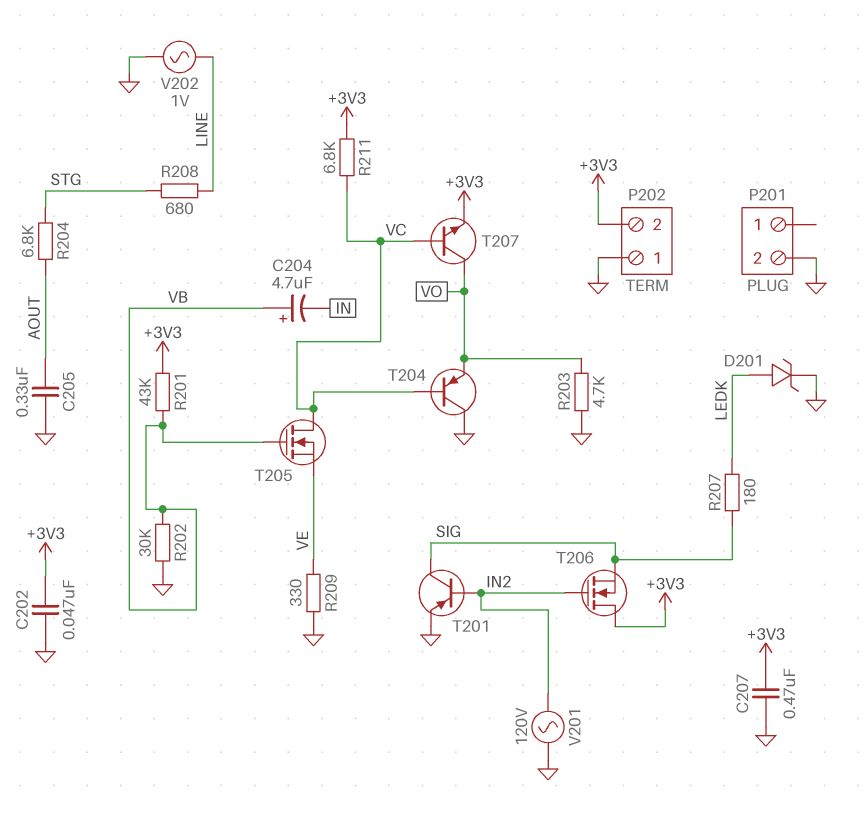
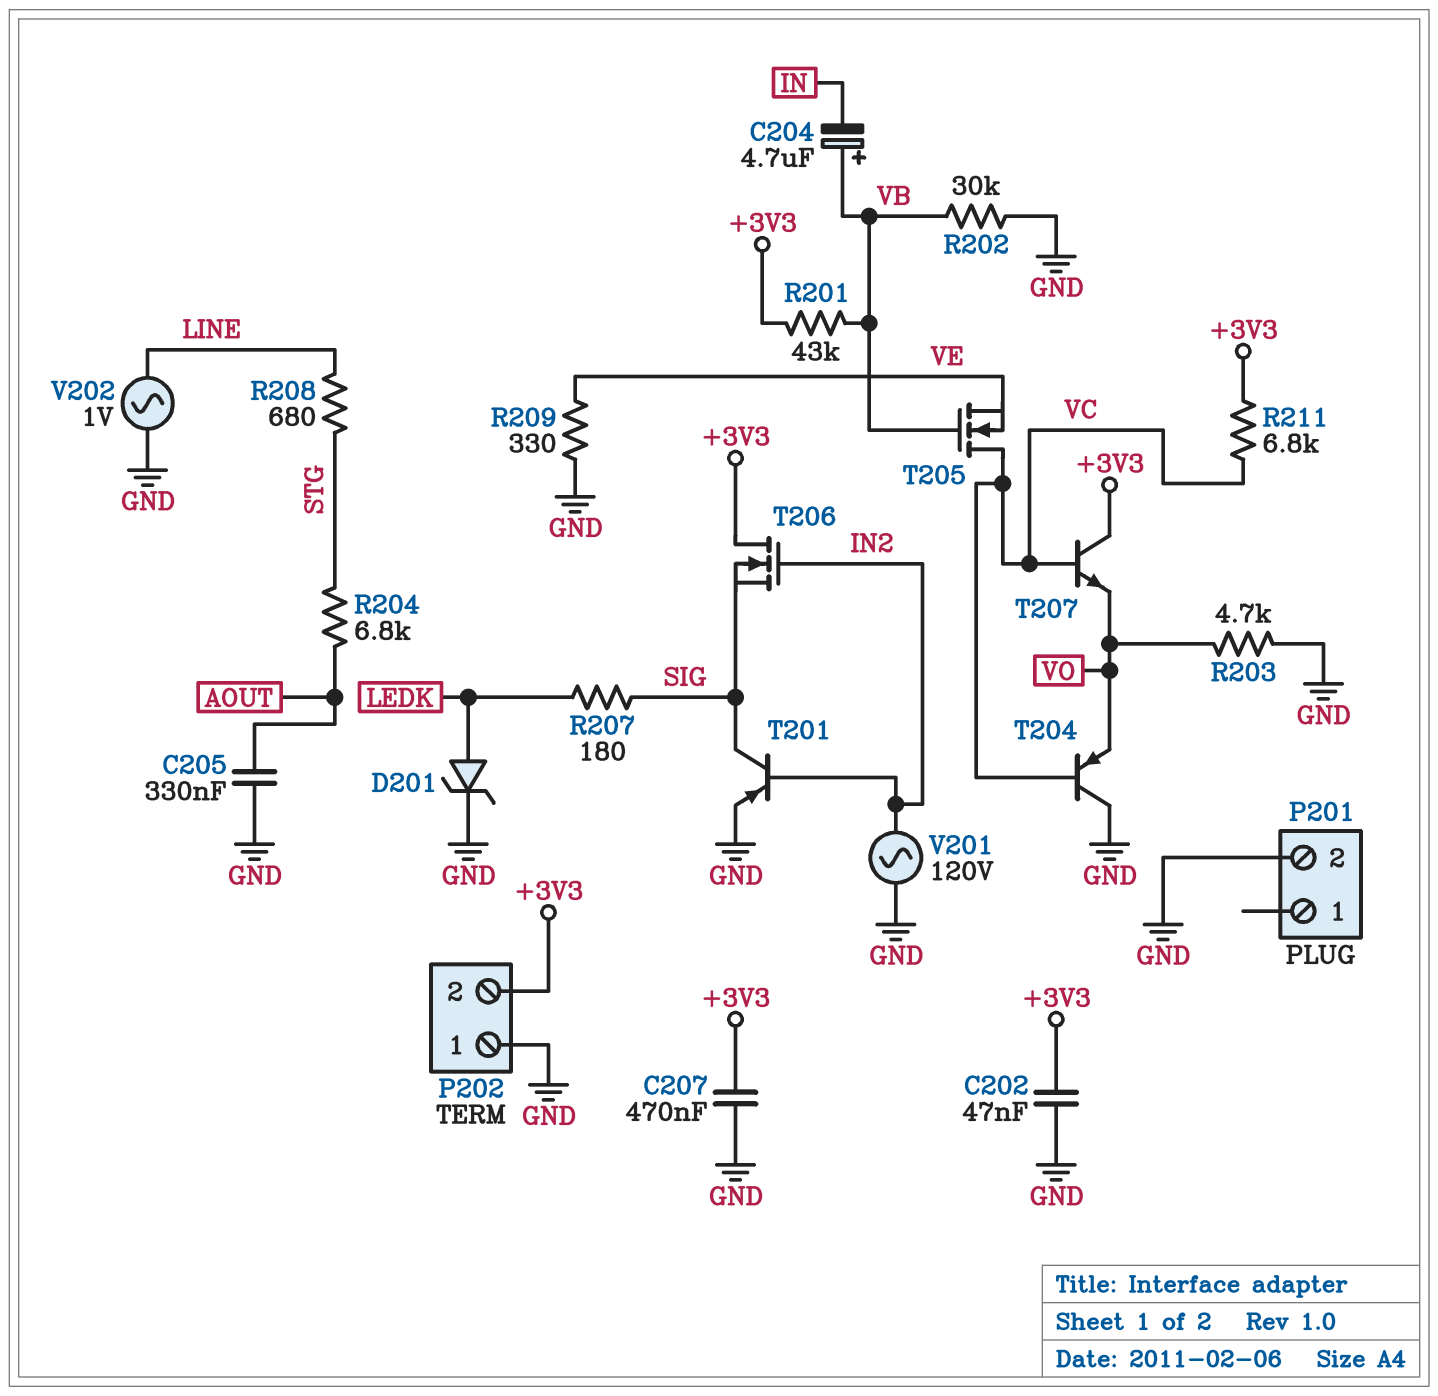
T207: NPN (B VC, C VO, E +3V3) -> NPN (B VC, C +3V3, E VO)

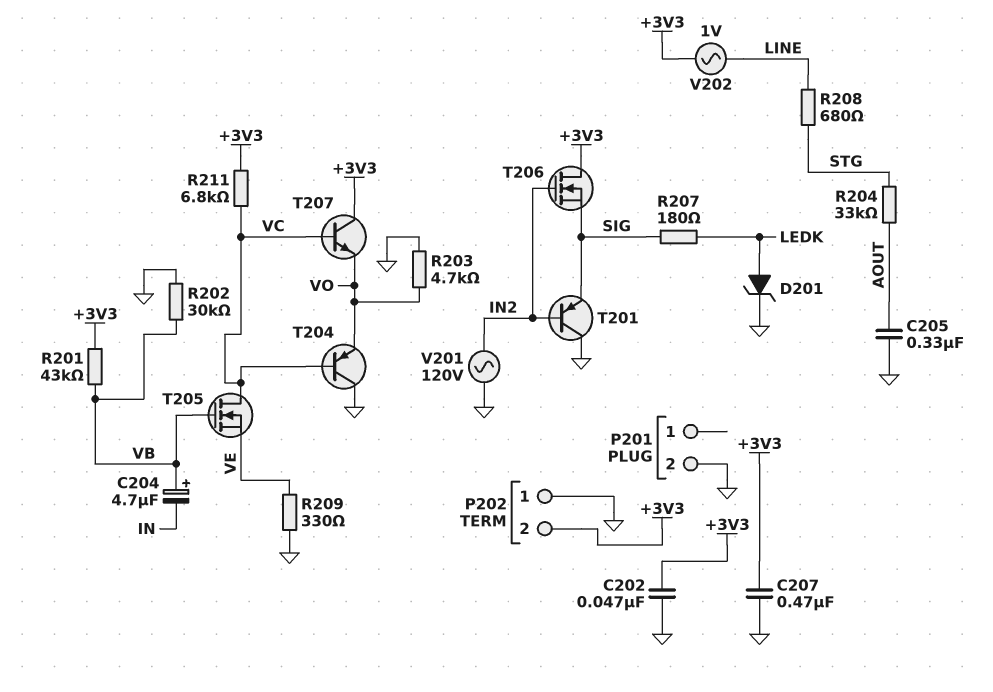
R204: 6.8k (AOUT, STG) -> 33k (AOUT, STG)
T201: PNP (B IN2, C SIG, E GND) -> PNP (B IN2, C GND, E SIG)
V202: AC 1V (GND, LINE) -> AC 1V (+3V3, LINE)

